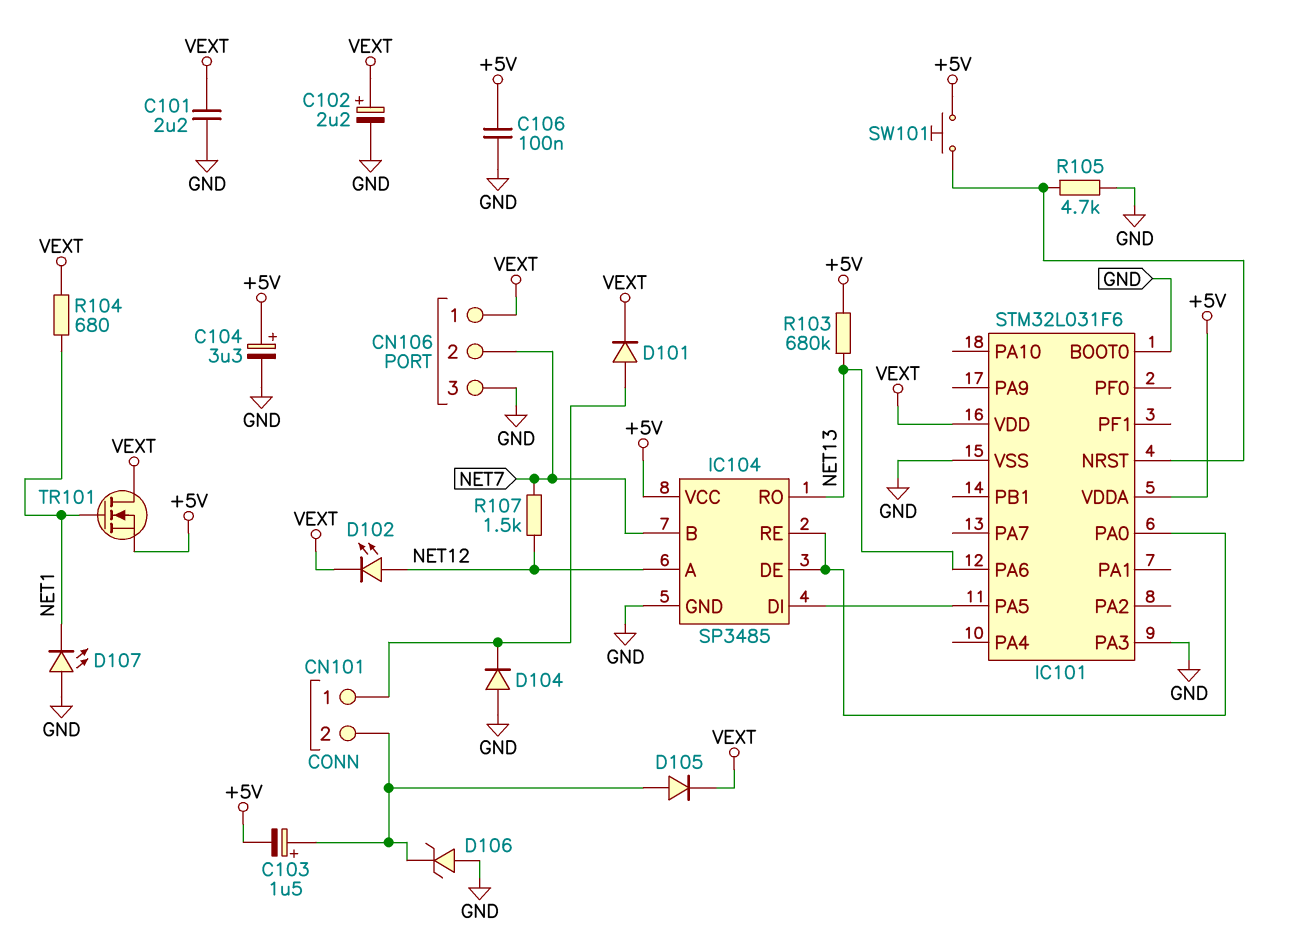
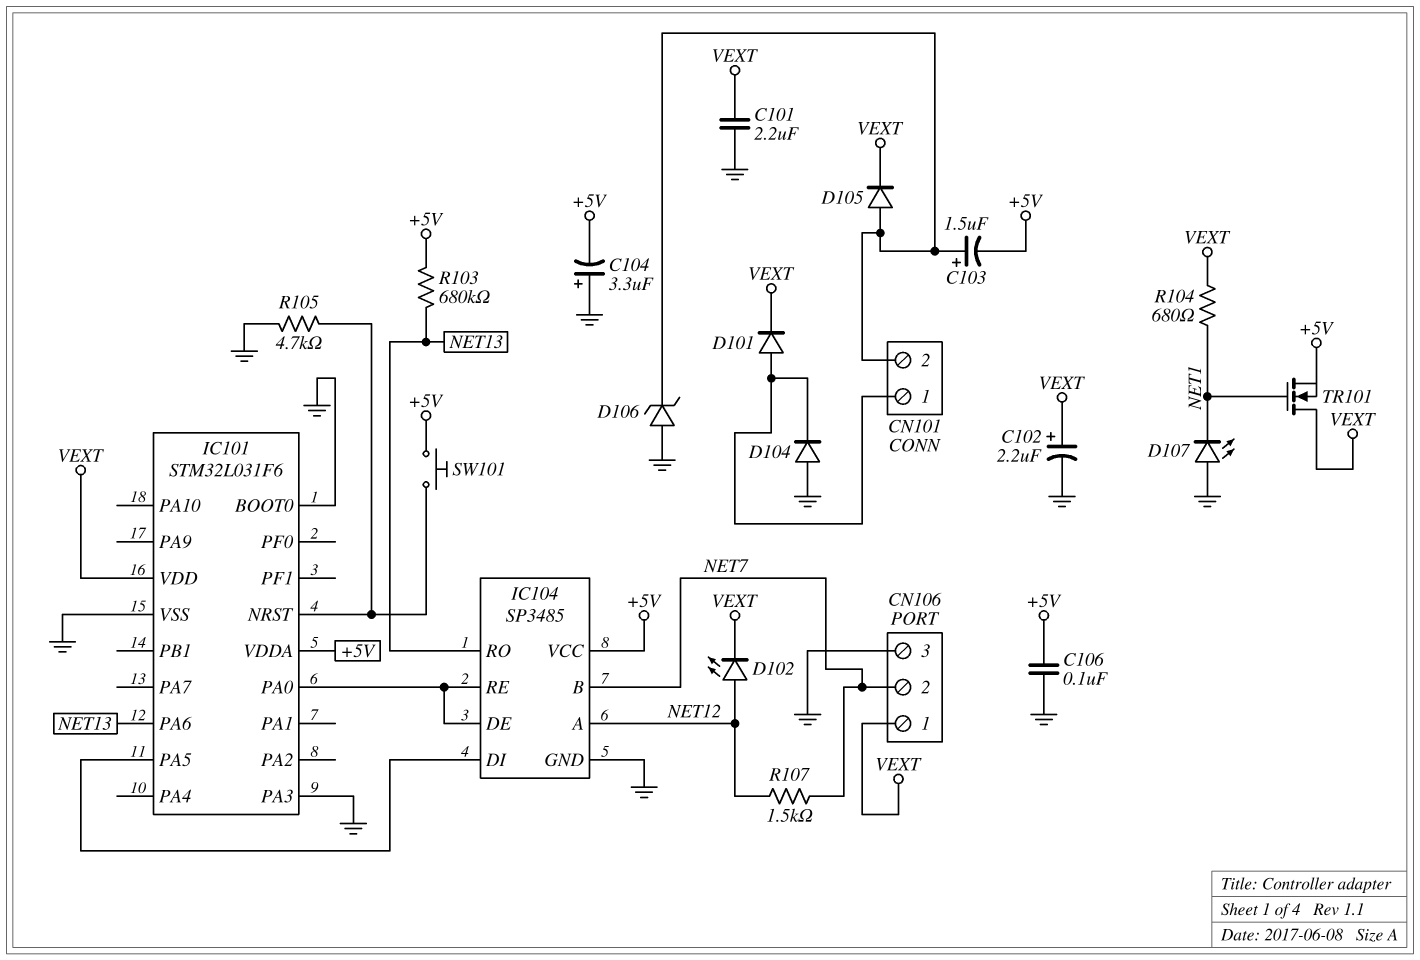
C104: 3.3uF (plus +5V, minus GND) -> 3.3uF (plus GND, minus +5V)

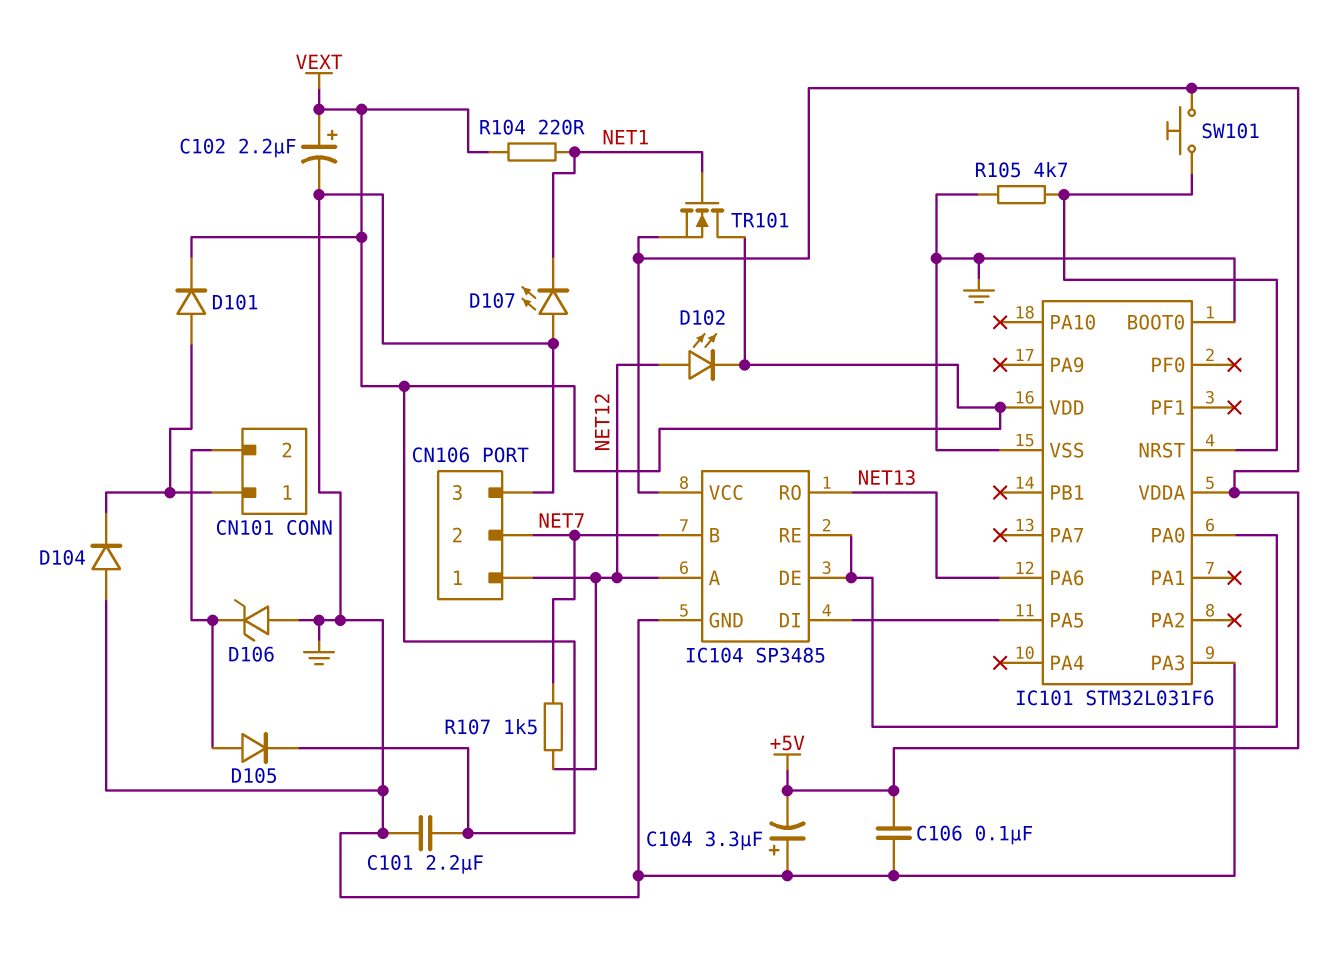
C103: 1.5uF (plus CN101/2, minus +5V) -> none
CN106 pin 1: VEXT -> NET12
R103: 680k (+5V, NET13) -> none
R104: 680 (NET1, VEXT) -> 220 (NET1, VEXT)

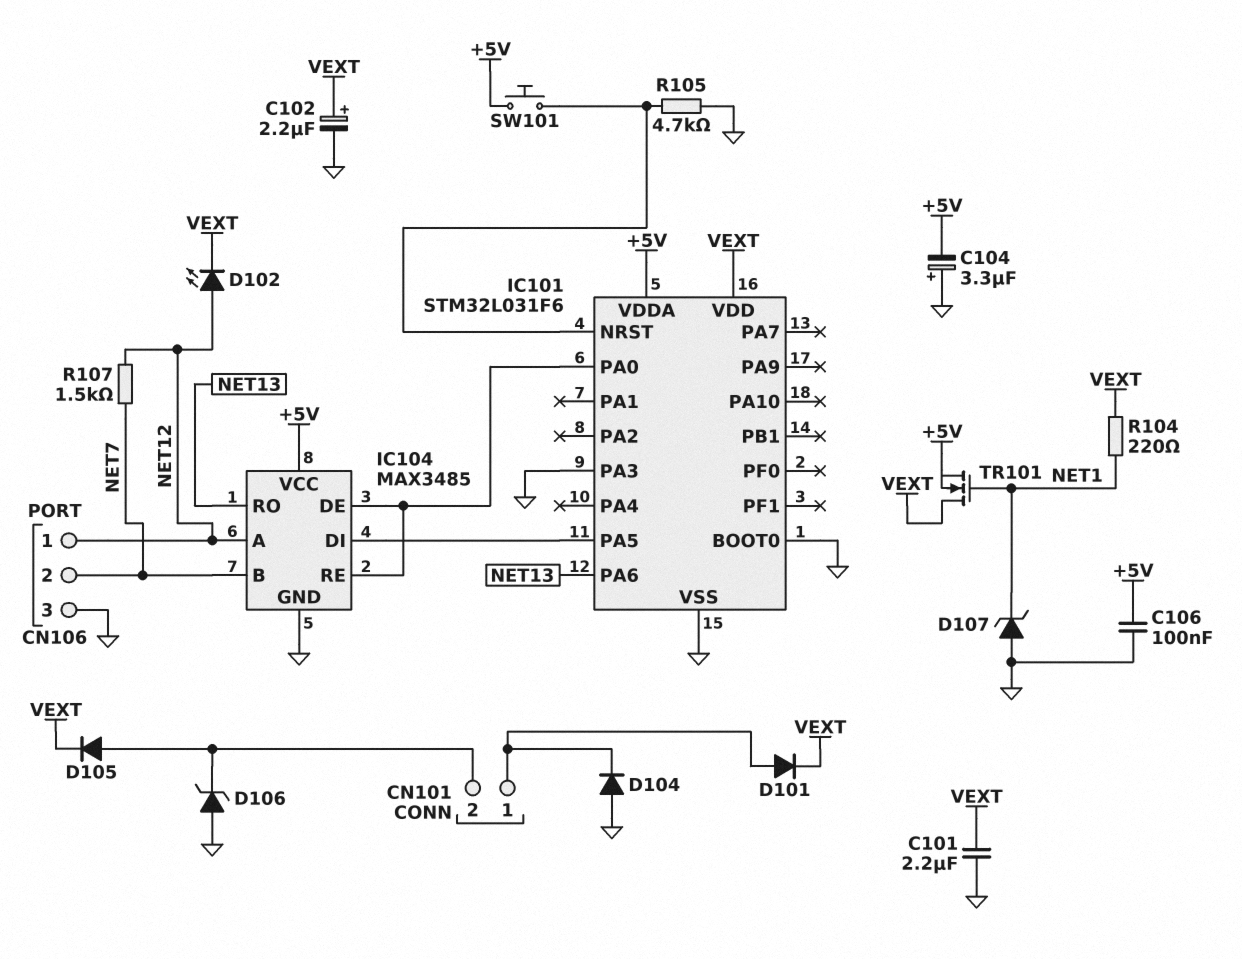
D107: LED (A GND, K NET1) -> zener (A GND, K NET1)
IC104: SP3485 -> MAX3485

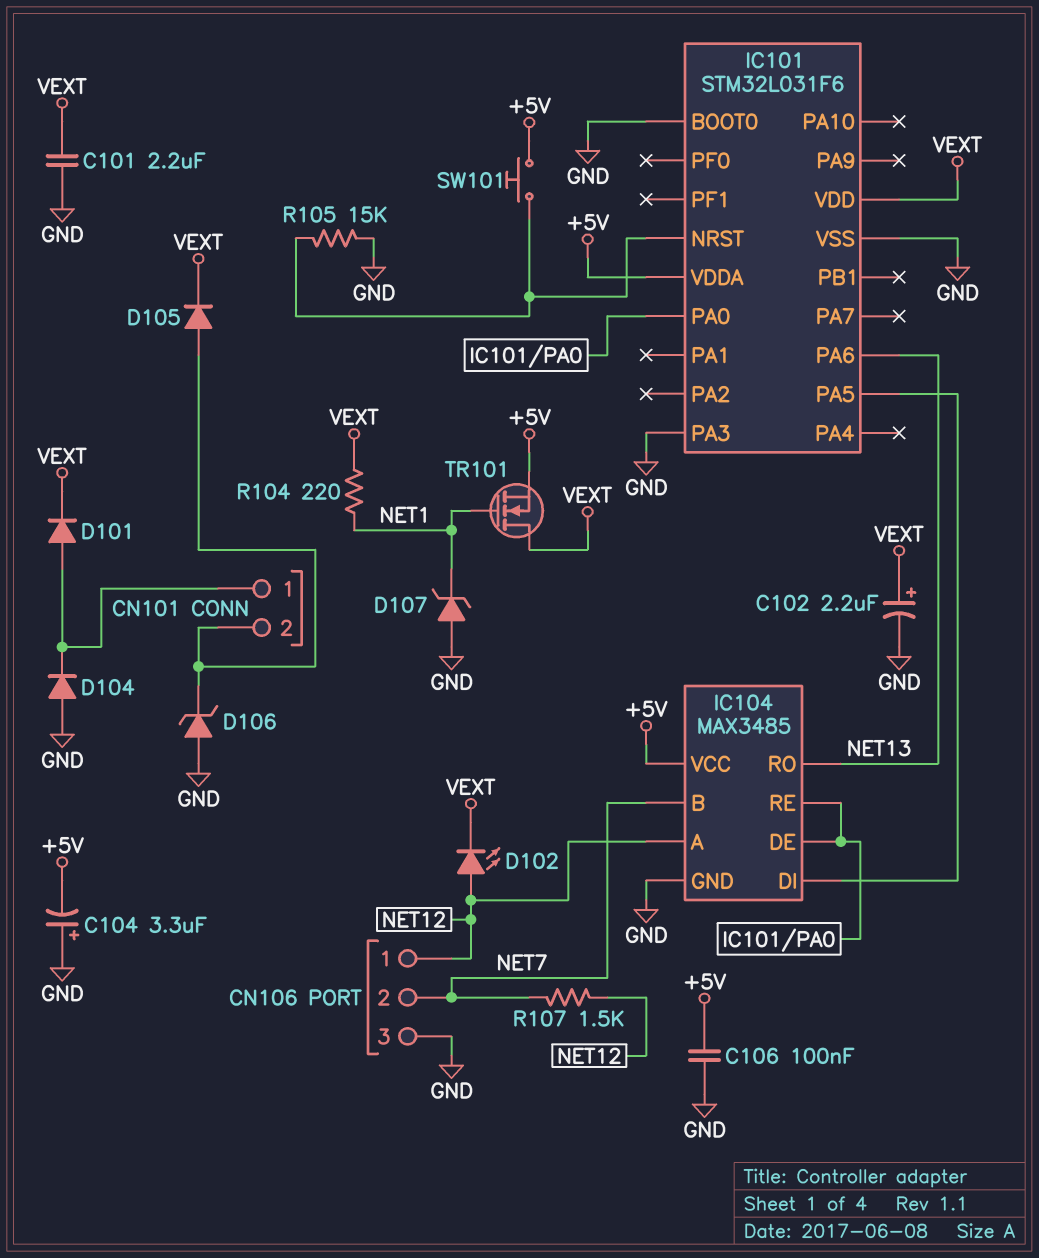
R105: 4.7k (GND, IC101/NRST) -> 15k (GND, IC101/NRST)

